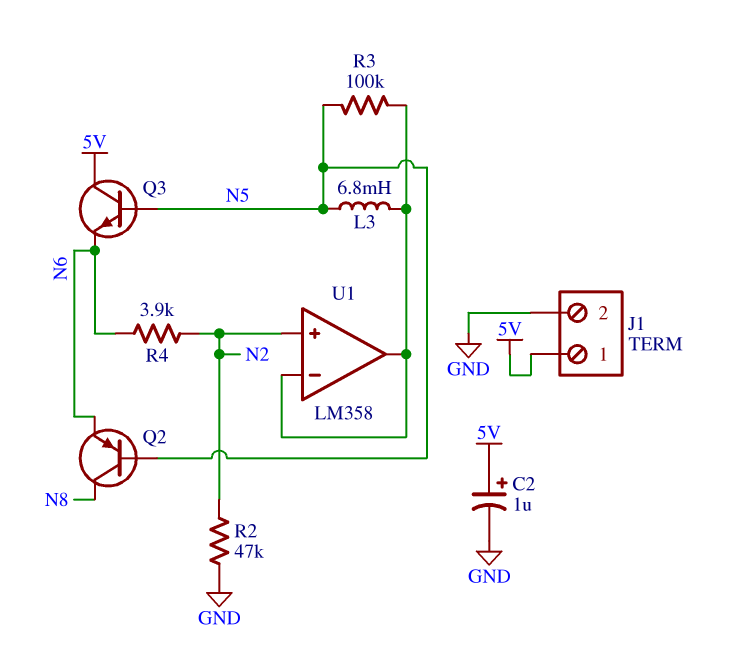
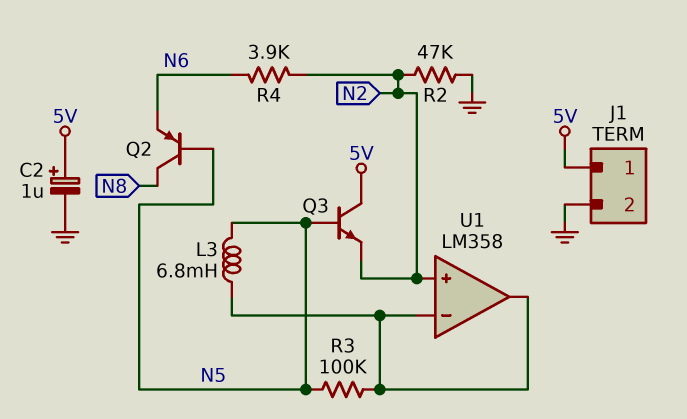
Q3: NPN (B N5, C 5V, E N6) -> NPN (B N5, C 5V, E N2)

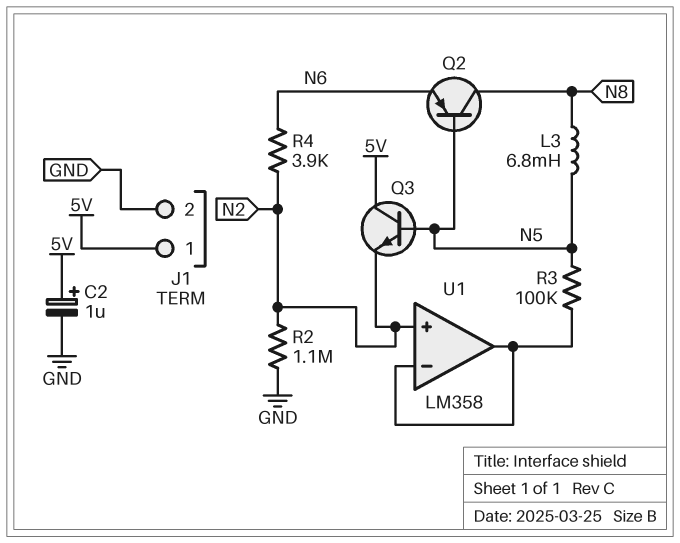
L3: 6.8mH (N5, U1/in-) -> 6.8mH (N5, N8)
R2: 47k (GND, N2) -> 1.1M (GND, N2)

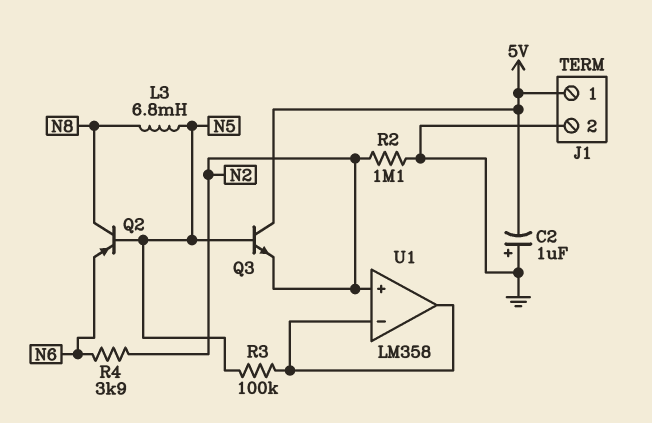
C2: 1uF (plus 5V, minus GND) -> 1uF (plus GND, minus 5V)

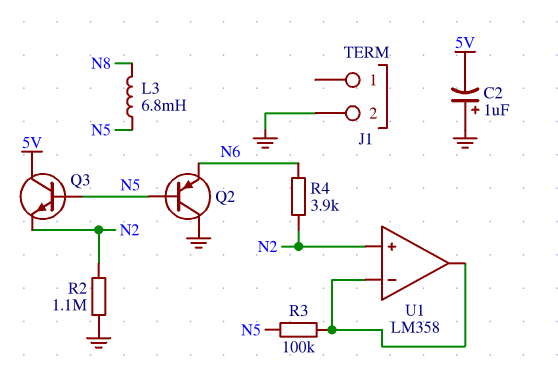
J1 pin 1: 5V -> none
Q2: PNP (B N5, C N8, E N6) -> PNP (B N5, C GND, E N6)

